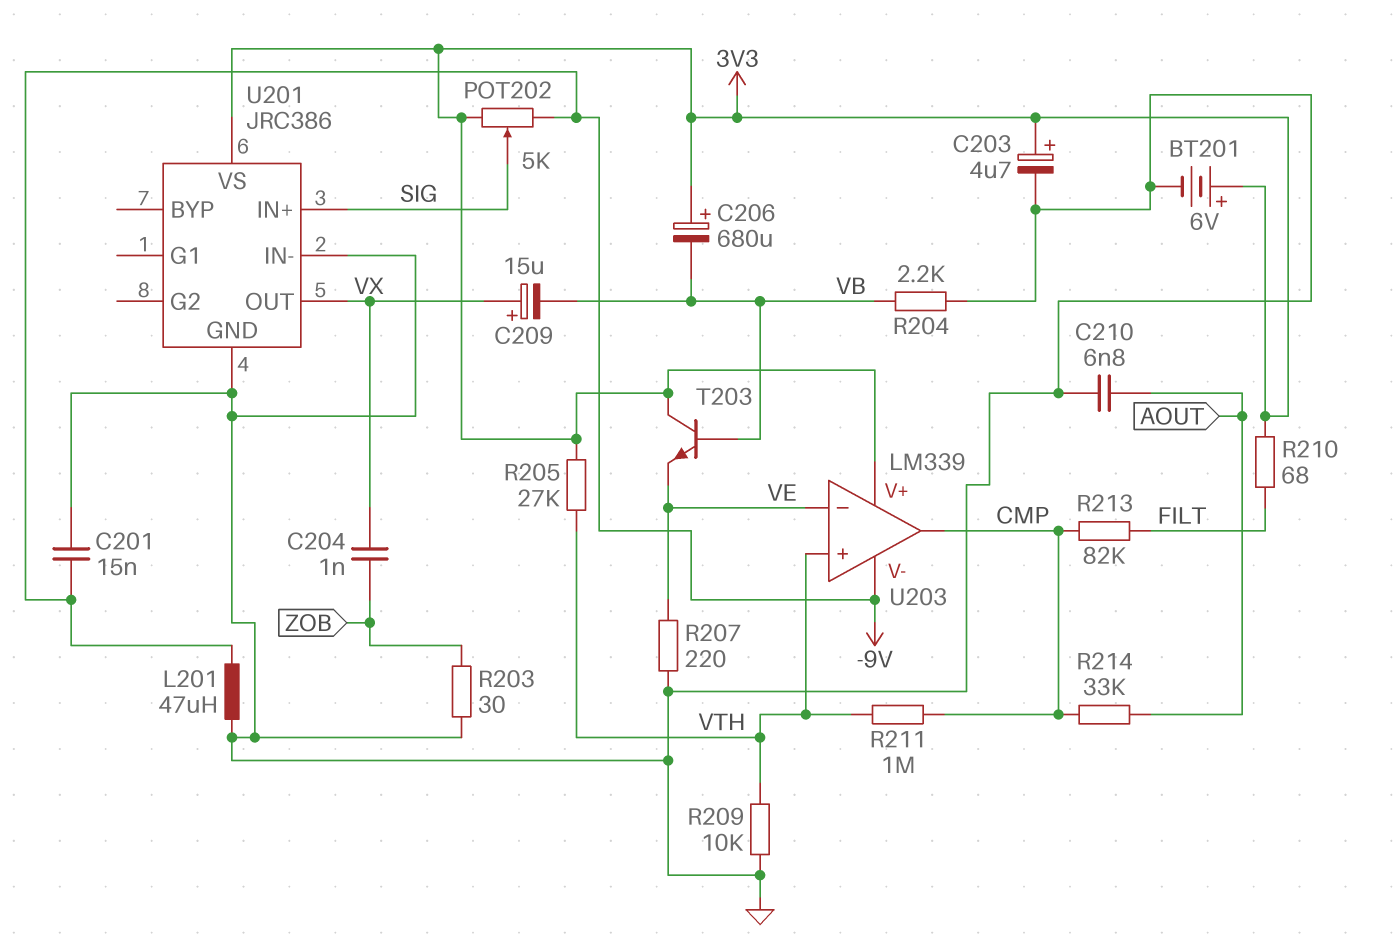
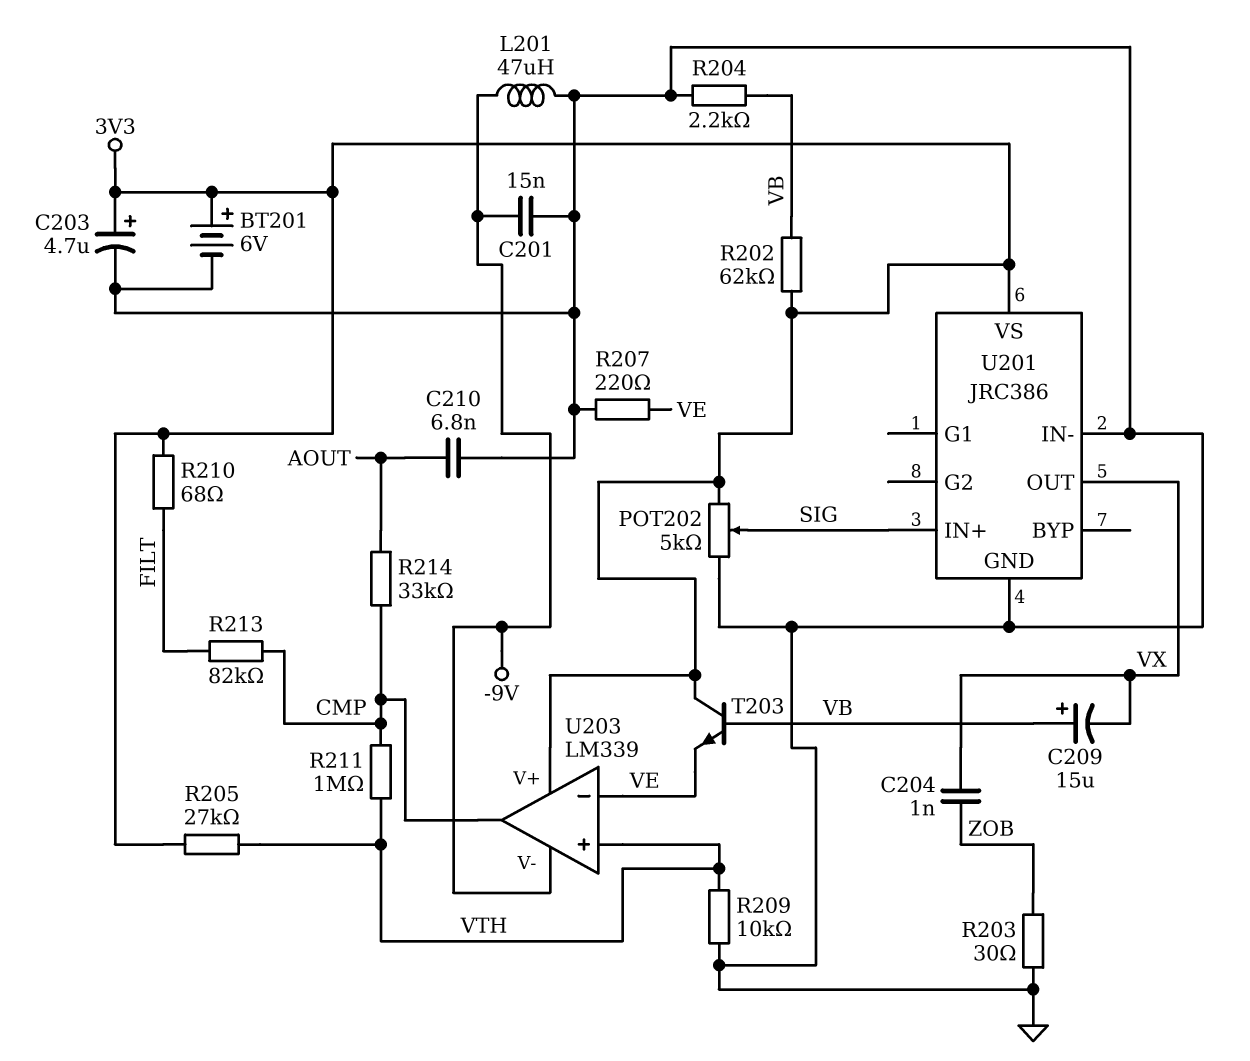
C206: 680uF (plus 3V3, minus VB) -> none
C209: 15uF (plus VX, minus VB) -> 15uF (plus VB, minus VX)
POT202: 5k (-9V, 3V3, wiper SIG) -> 5k (3V3, GND, wiper SIG)
R202: none -> 62k (3V3, VB)

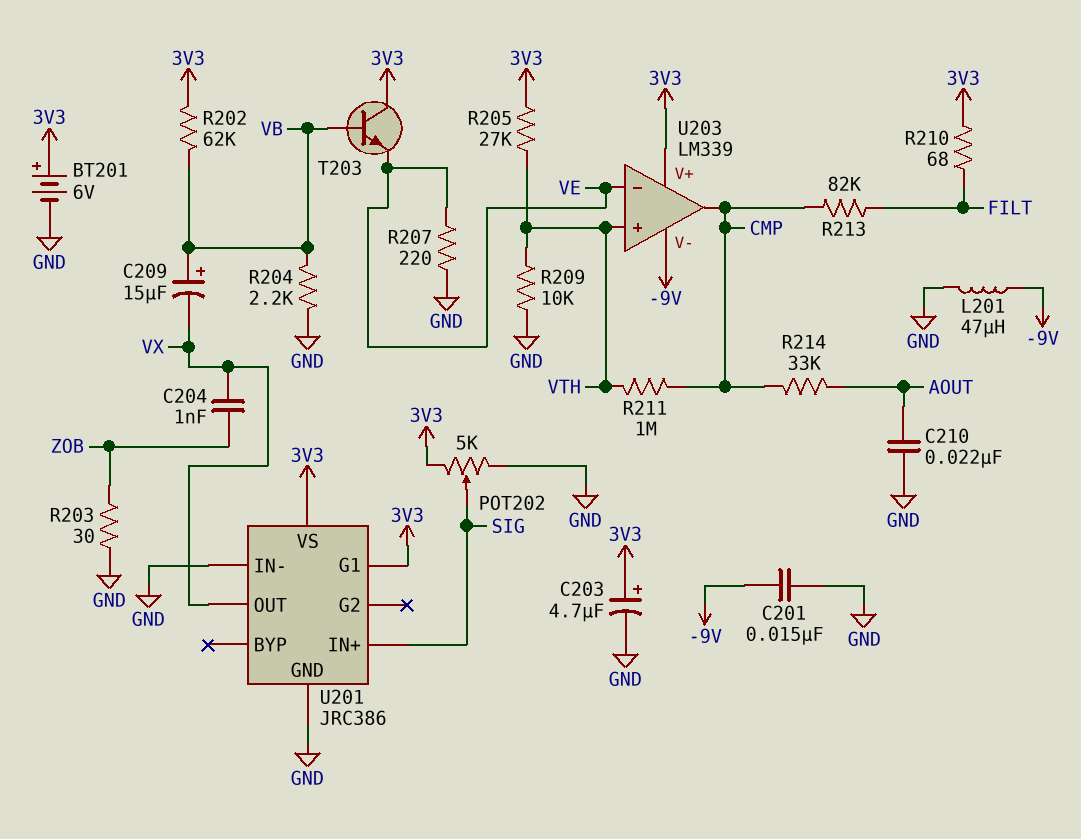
C210: 6.8nF (AOUT, GND) -> 22nF (AOUT, GND)
U201 pin G1: none -> 3V3

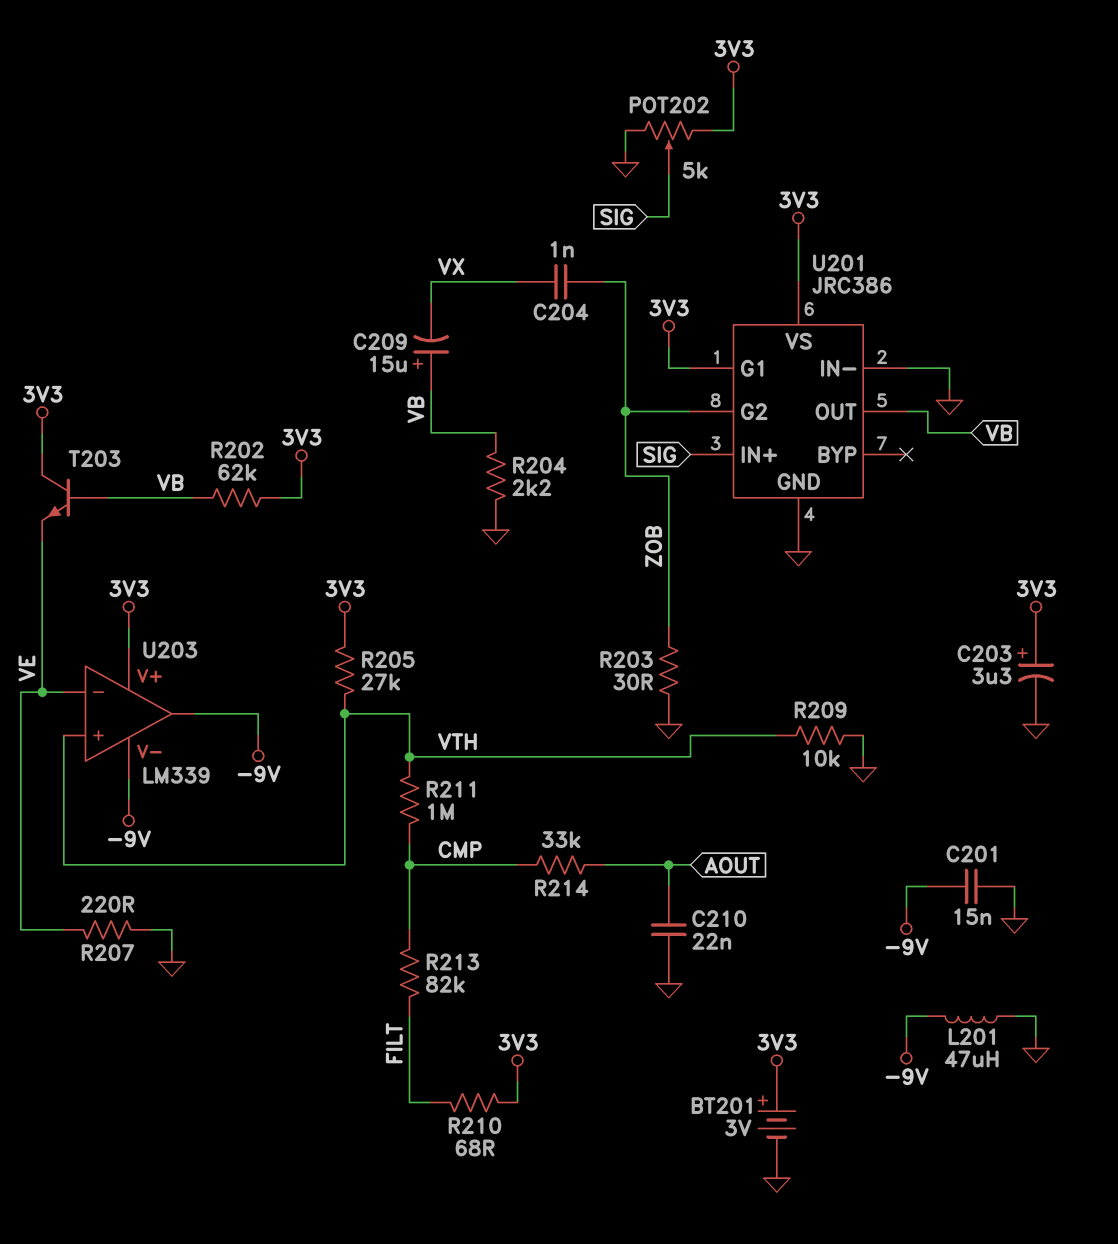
BT201: 6V (plus 3V3, minus GND) -> 3V (plus 3V3, minus GND)
C203: 4.7uF (plus 3V3, minus GND) -> 3.3uF (plus 3V3, minus GND)
U201 pin G2: none -> ZOB
U201 pin OUT: VX -> VB
U203 pin out: CMP -> -9V

